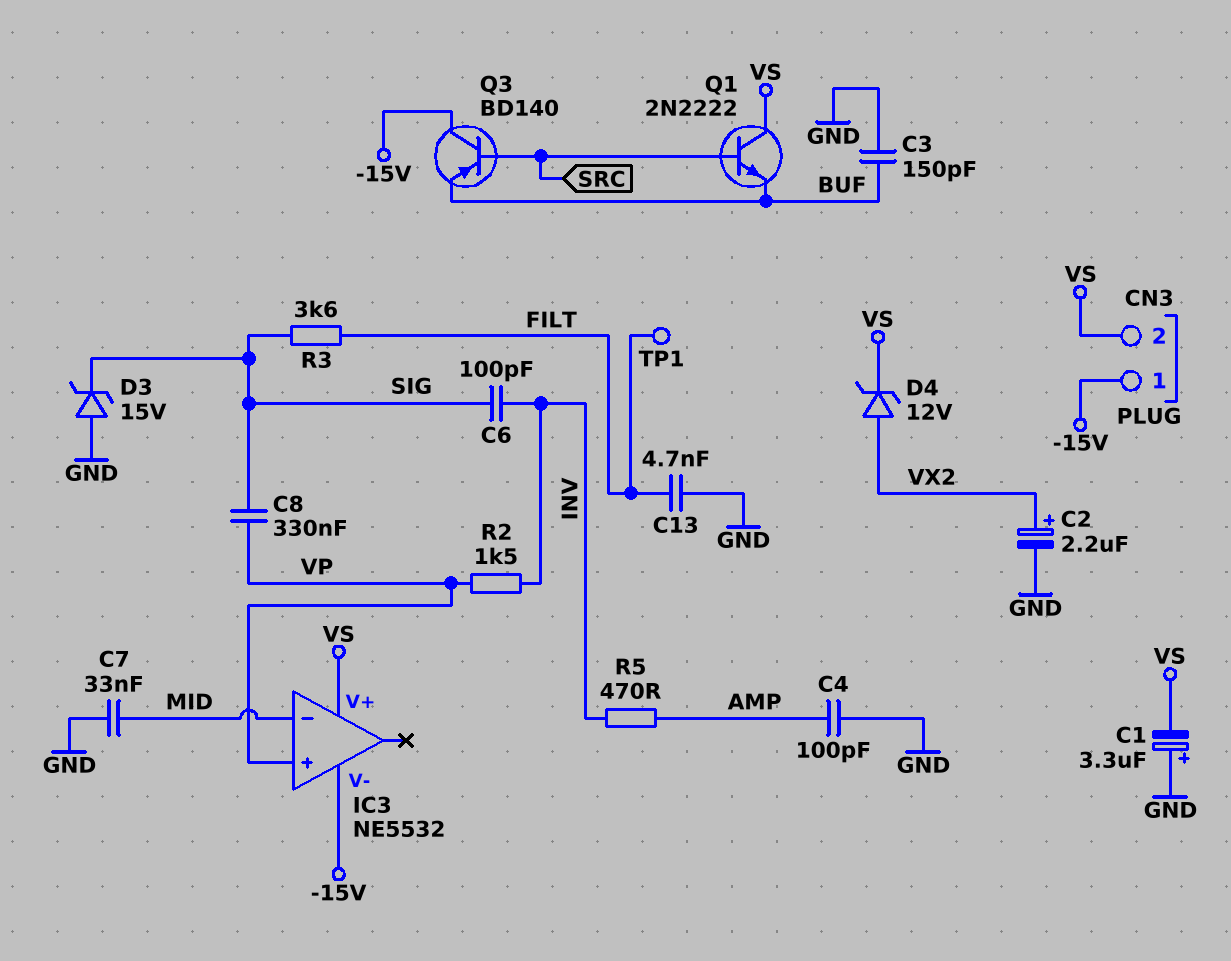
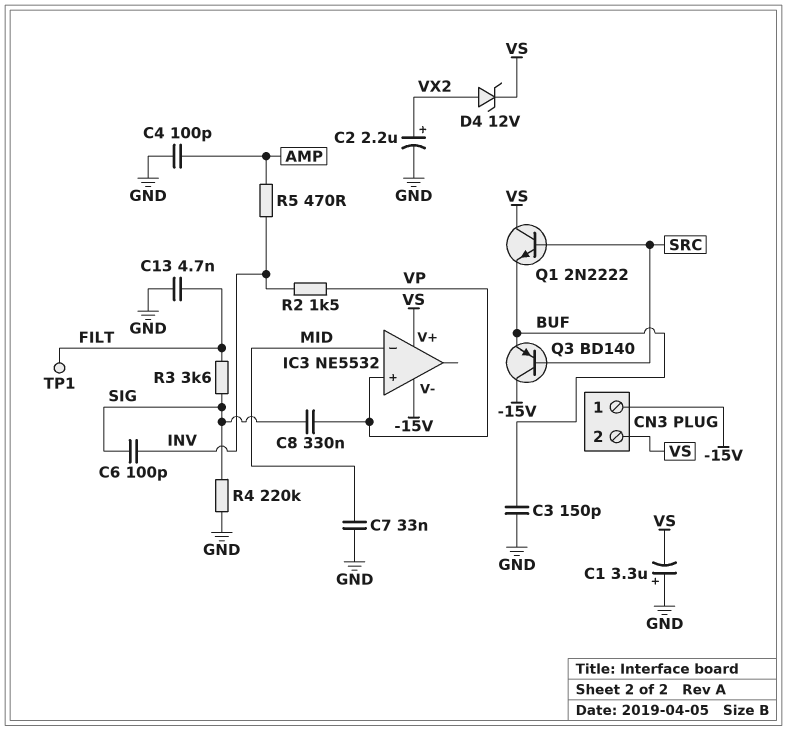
D3: zener 15V (A GND, K SIG) -> none
R4: none -> 220k (GND, SIG)

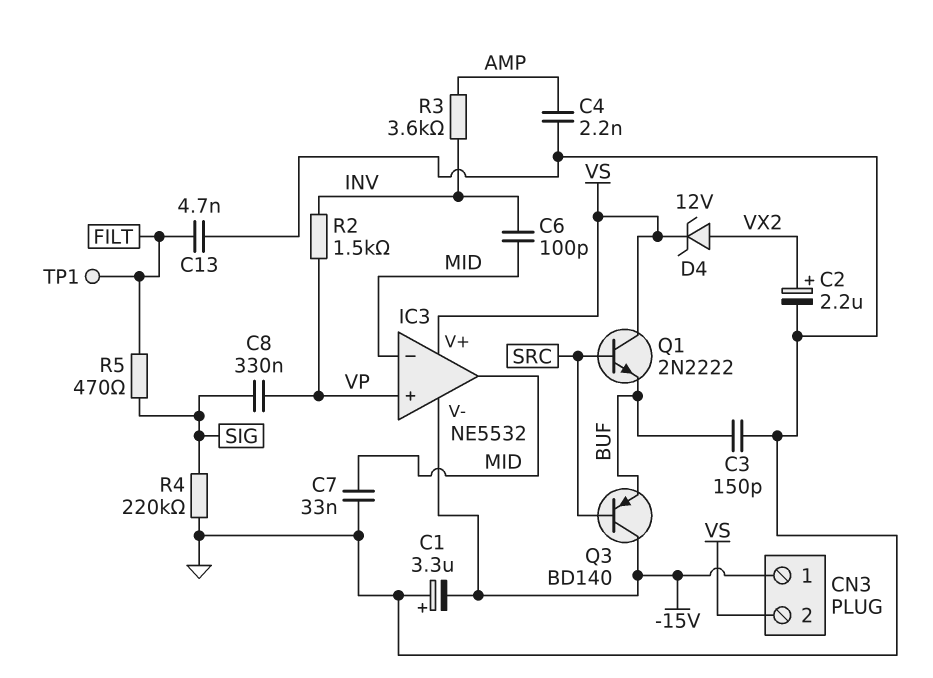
C1: 3.3uF (plus GND, minus VS) -> 3.3uF (plus GND, minus -15V)
C4: 100pF (AMP, GND) -> 2.2nF (AMP, GND)
C6: 100pF (INV, SIG) -> 100pF (INV, MID)
IC3 pin out: none -> MID
R3: 3.6k (FILT, SIG) -> 3.6k (AMP, INV)
R5: 470 (AMP, INV) -> 470 (FILT, SIG)

